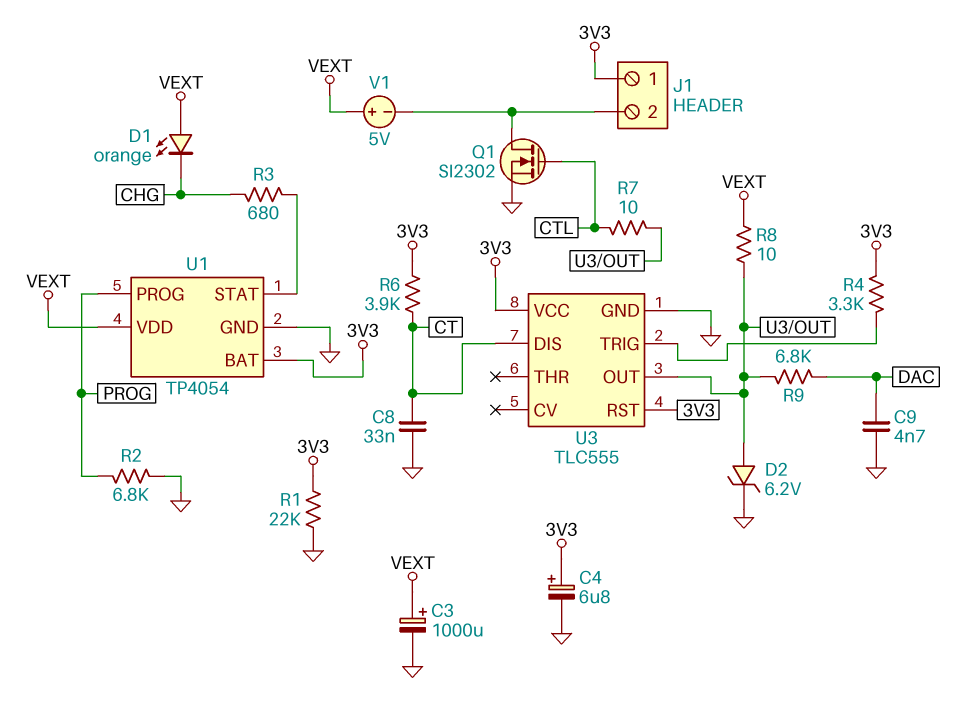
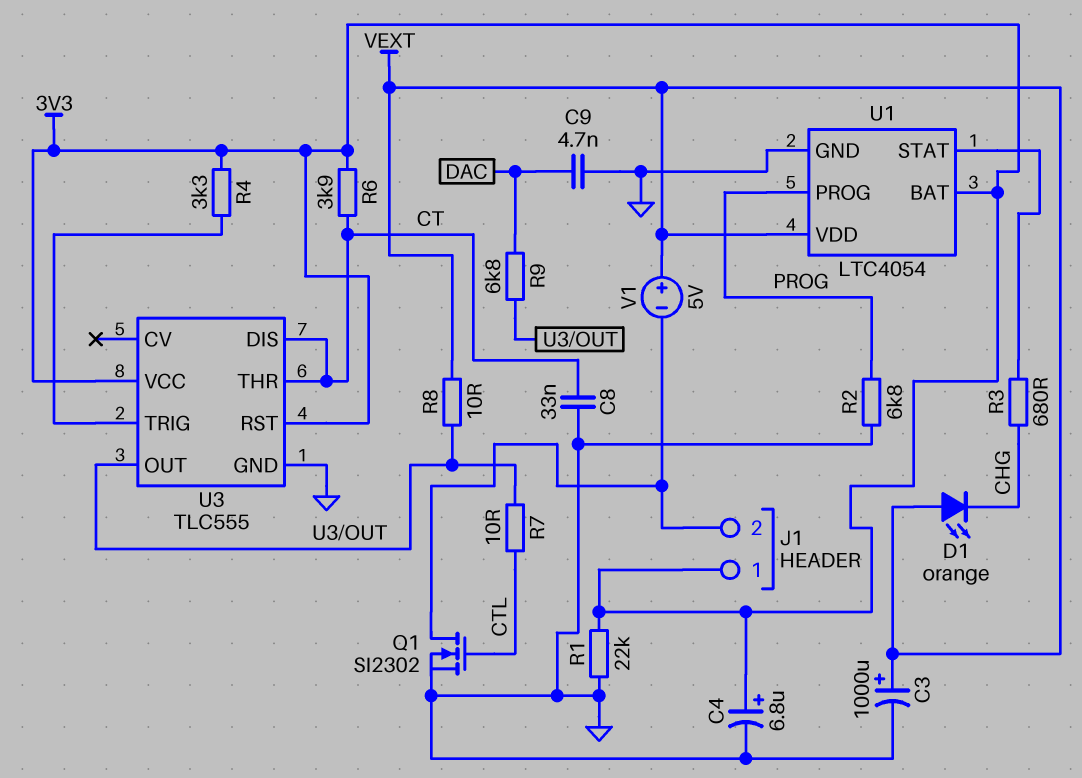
D2: zener 6.2V (A U3/OUT, K GND) -> none
U1: TP4054 -> LTC4054
U3 pin THR: none -> CT

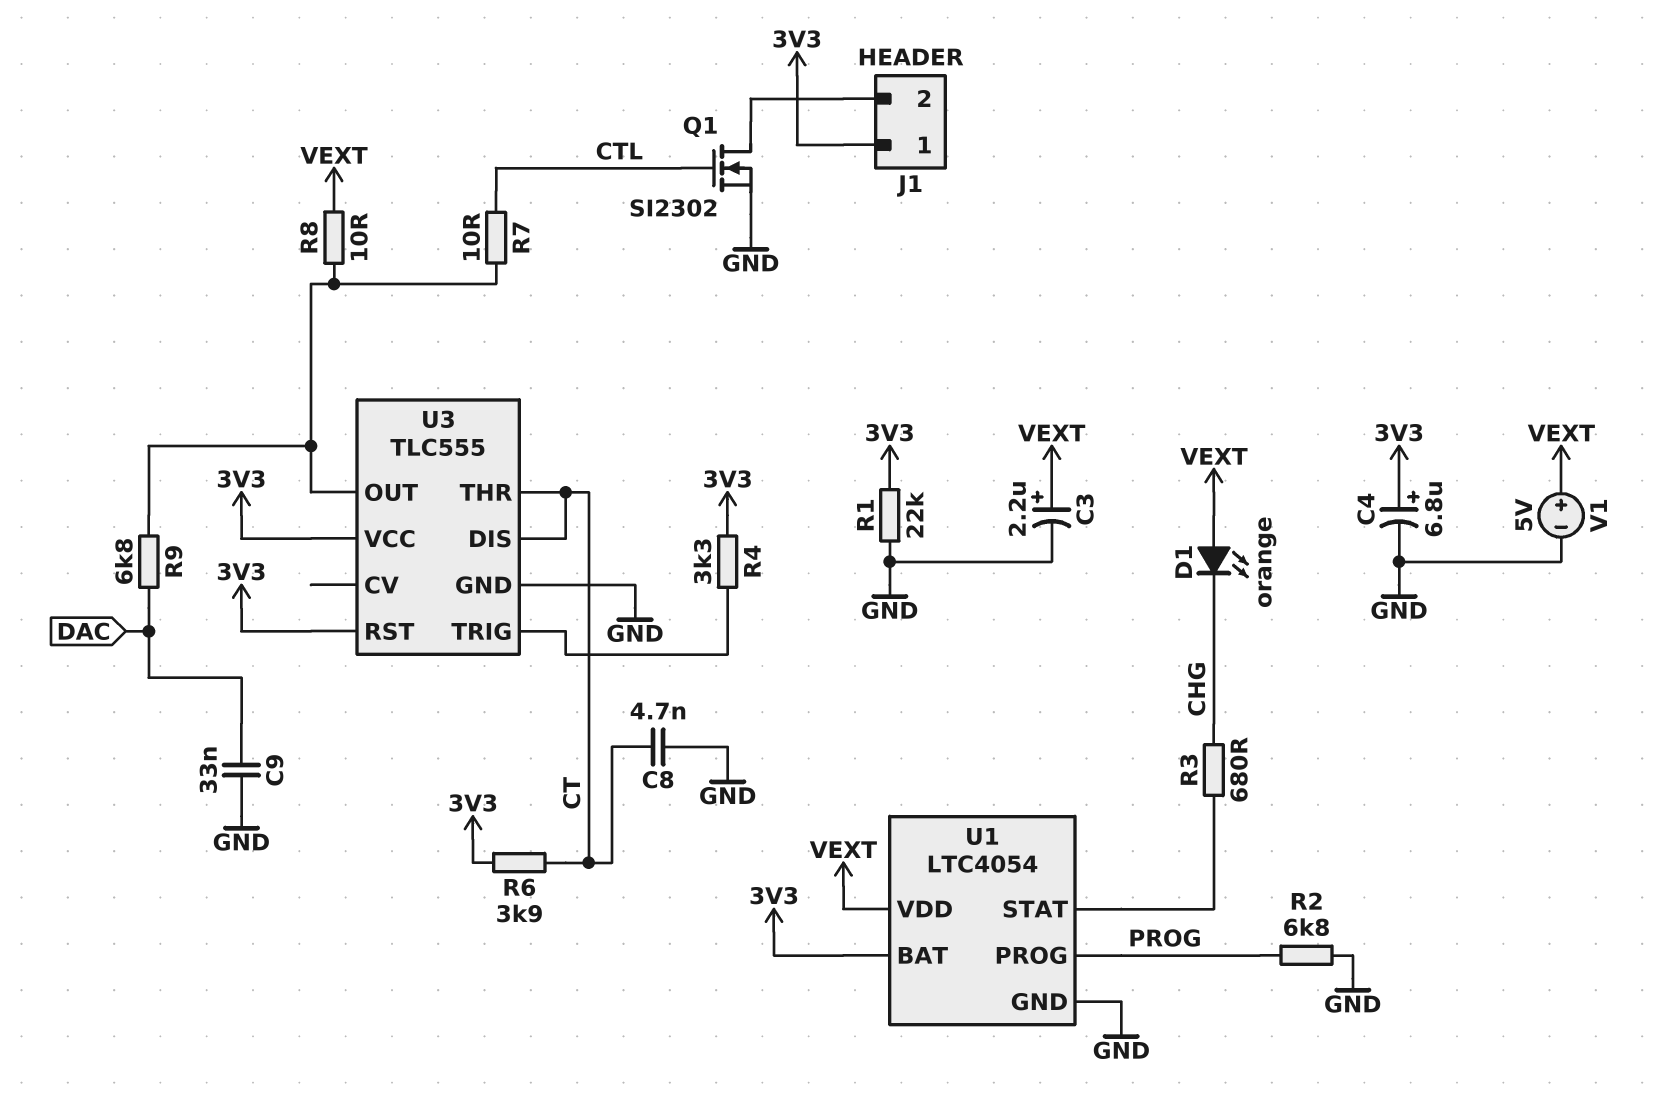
C3: 1000uF (plus VEXT, minus GND) -> 2.2uF (plus VEXT, minus GND)
C8: 33nF (CT, GND) -> 4.7nF (CT, GND)
C9: 4.7nF (DAC, GND) -> 33nF (DAC, GND)
V1: 5V (plus VEXT, minus J1/2) -> 5V (plus VEXT, minus GND)

